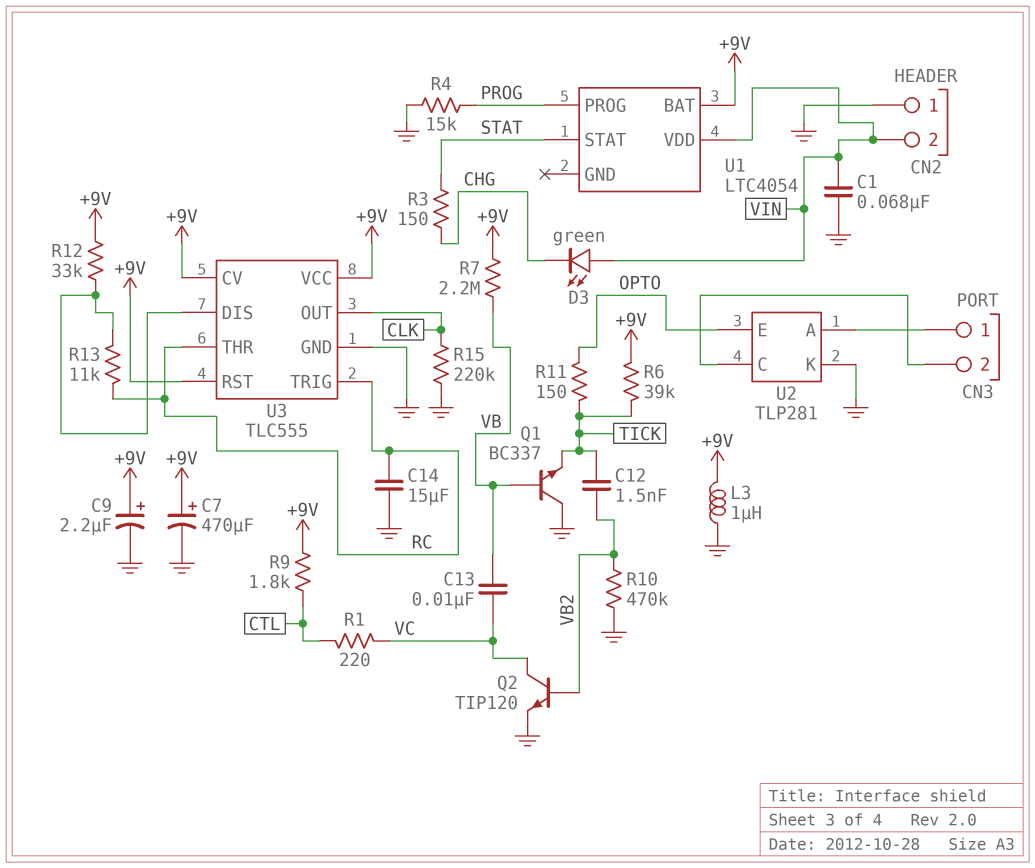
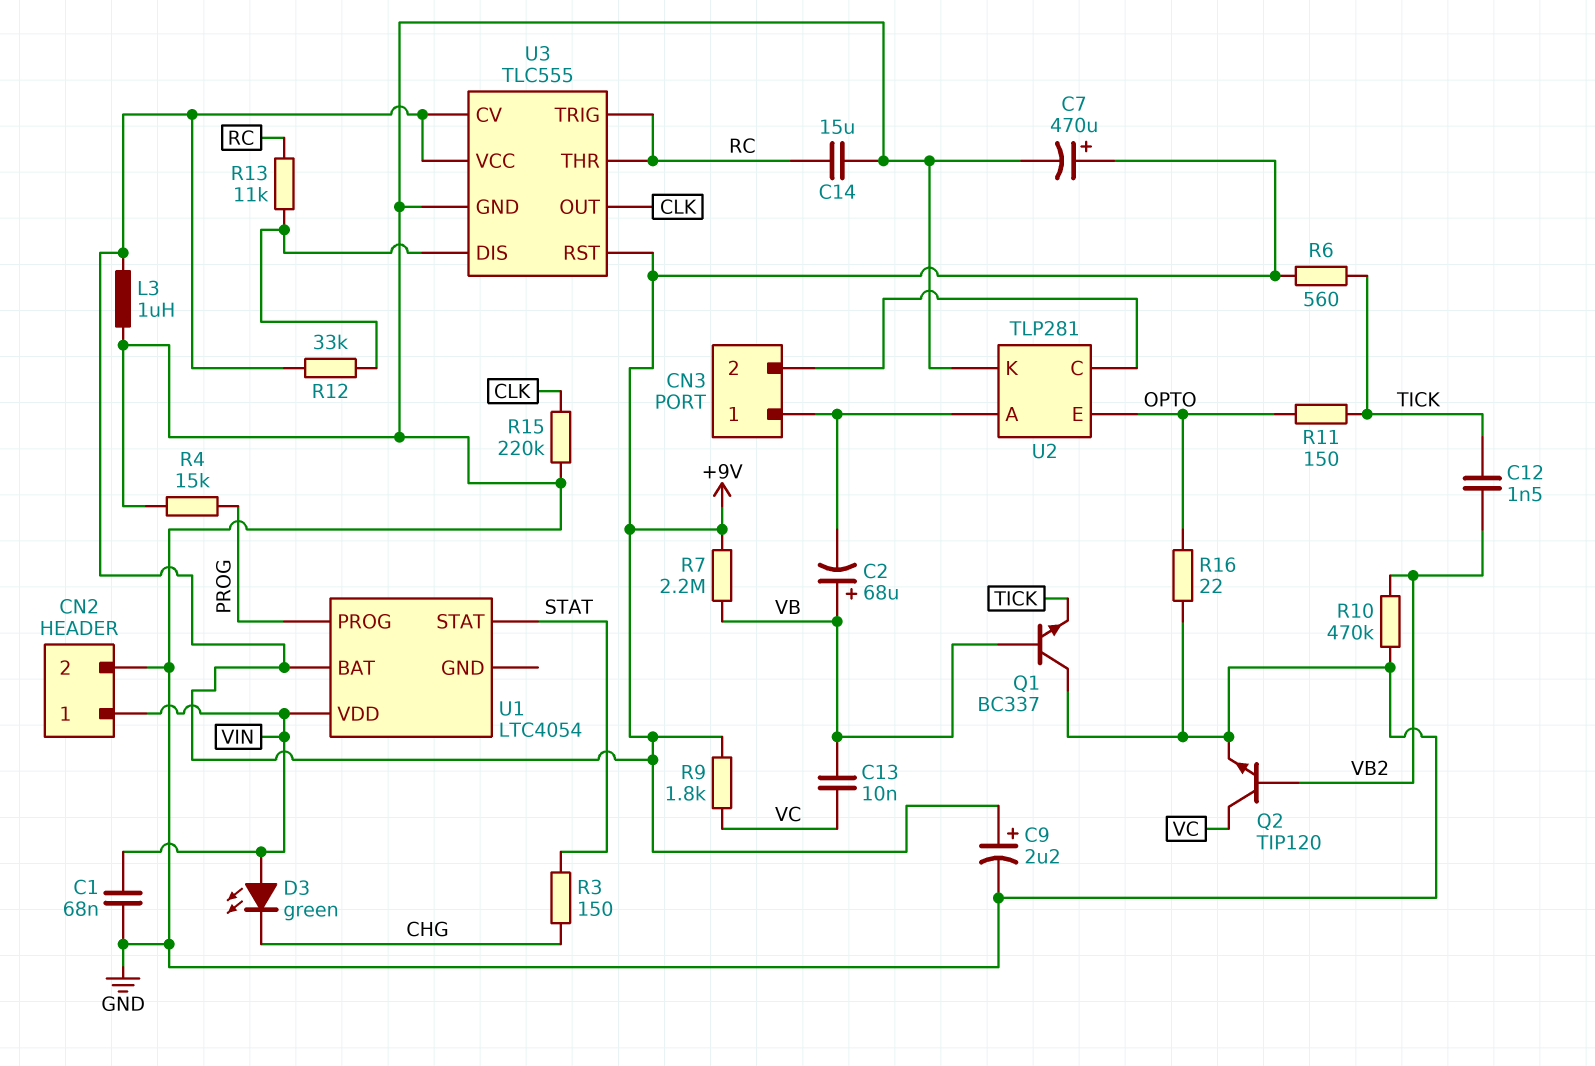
C2: none -> 68uF (plus VB, minus CN3/1)
CN2 pin 1: GND -> VIN
CN2 pin 2: VIN -> GND
R1: 220 (CTL, VC) -> none
R6: 39k (+9V, TICK) -> 560 (+9V, TICK)
R9: 1.8k (+9V, CTL) -> 1.8k (+9V, VC)
R16: none -> 22 (GND, OPTO)

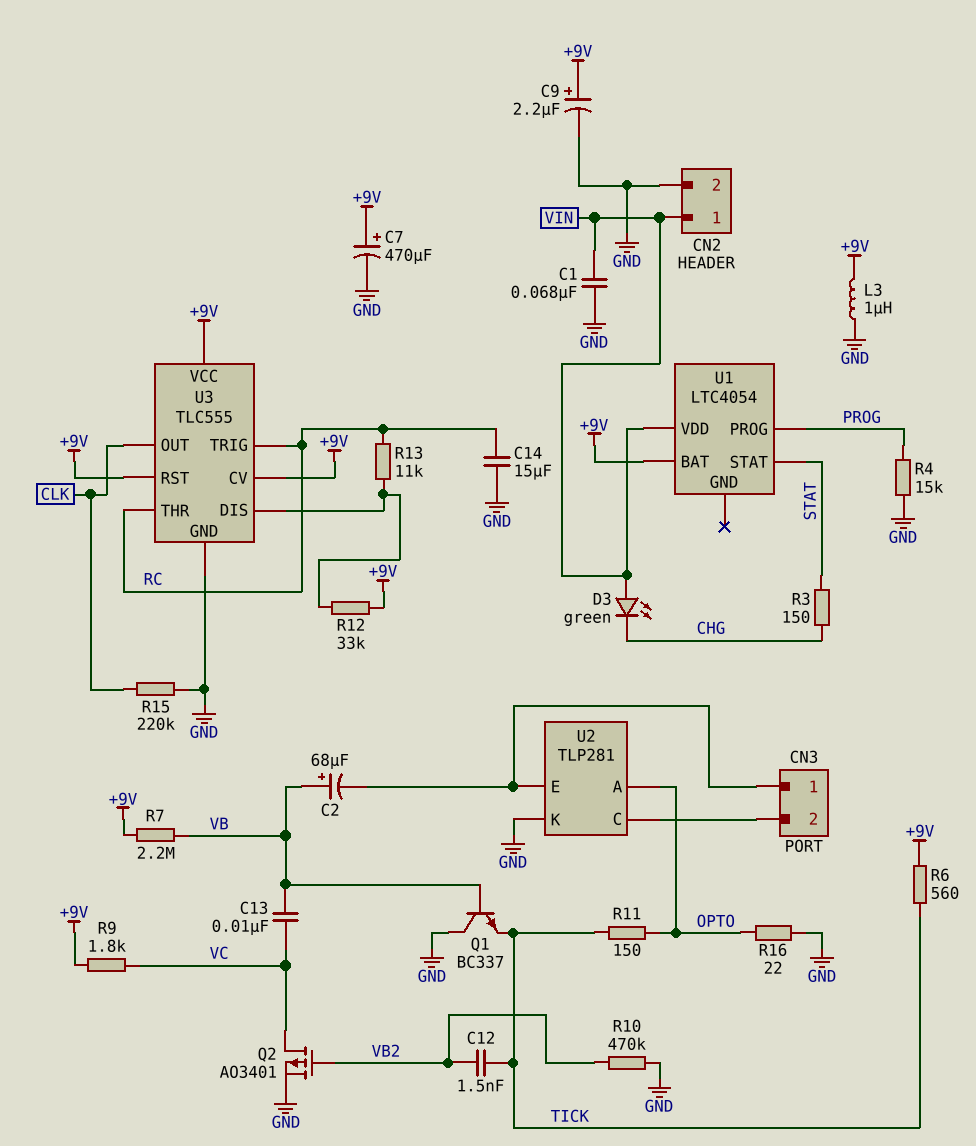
Q2: NPN TIP120 (B VB2, C VC, E GND) -> PMOS AO3401 (G VB2, D VC, S GND)
U2 pin A: CN3/1 -> OPTO
U2 pin E: OPTO -> CN3/1

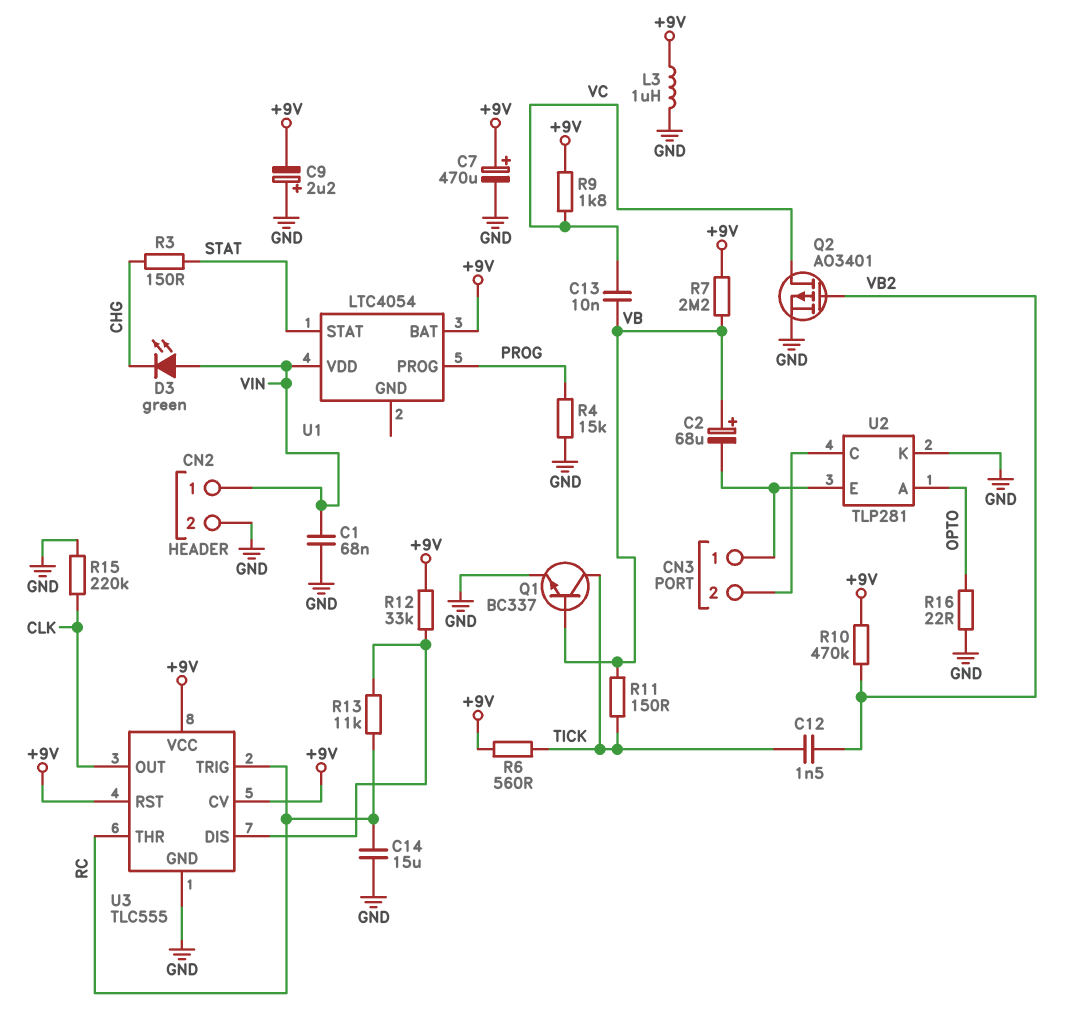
C9: 2.2uF (plus +9V, minus GND) -> 2.2uF (plus GND, minus +9V)
Q1: NPN BC337 (B VB, C GND, E TICK) -> NPN BC337 (B VB, C TICK, E GND)
R10: 470k (GND, VB2) -> 470k (+9V, VB2)
R11: 150 (OPTO, TICK) -> 150 (TICK, VB)

